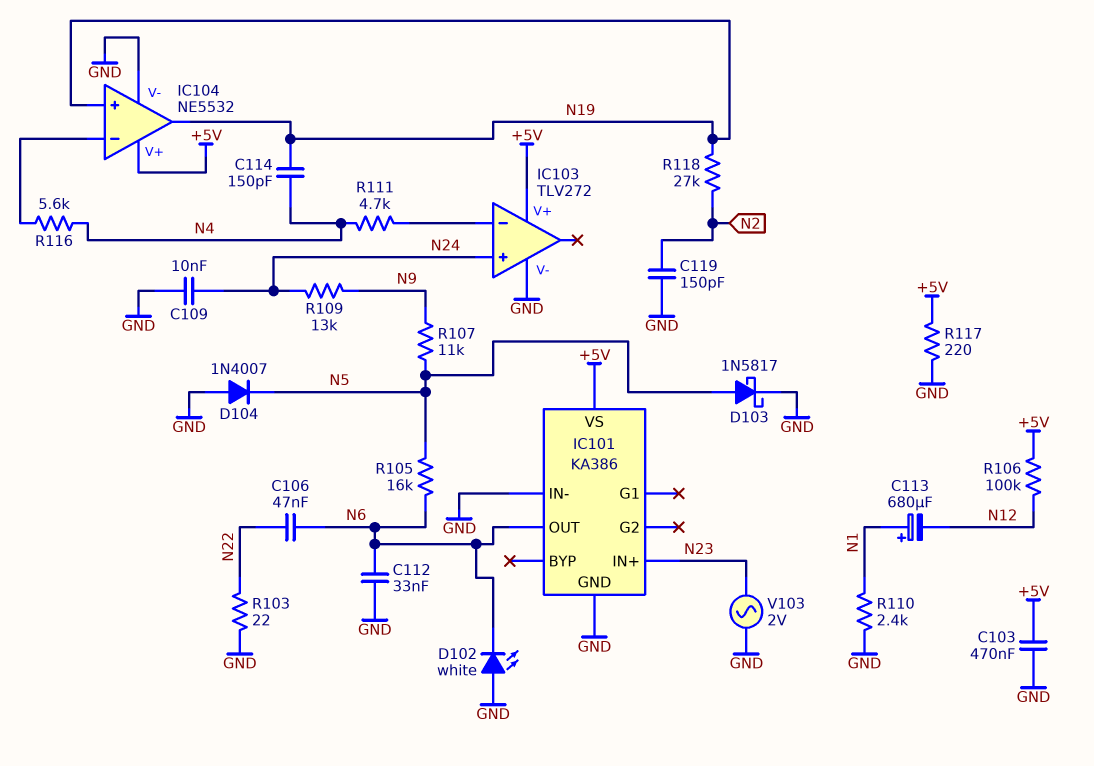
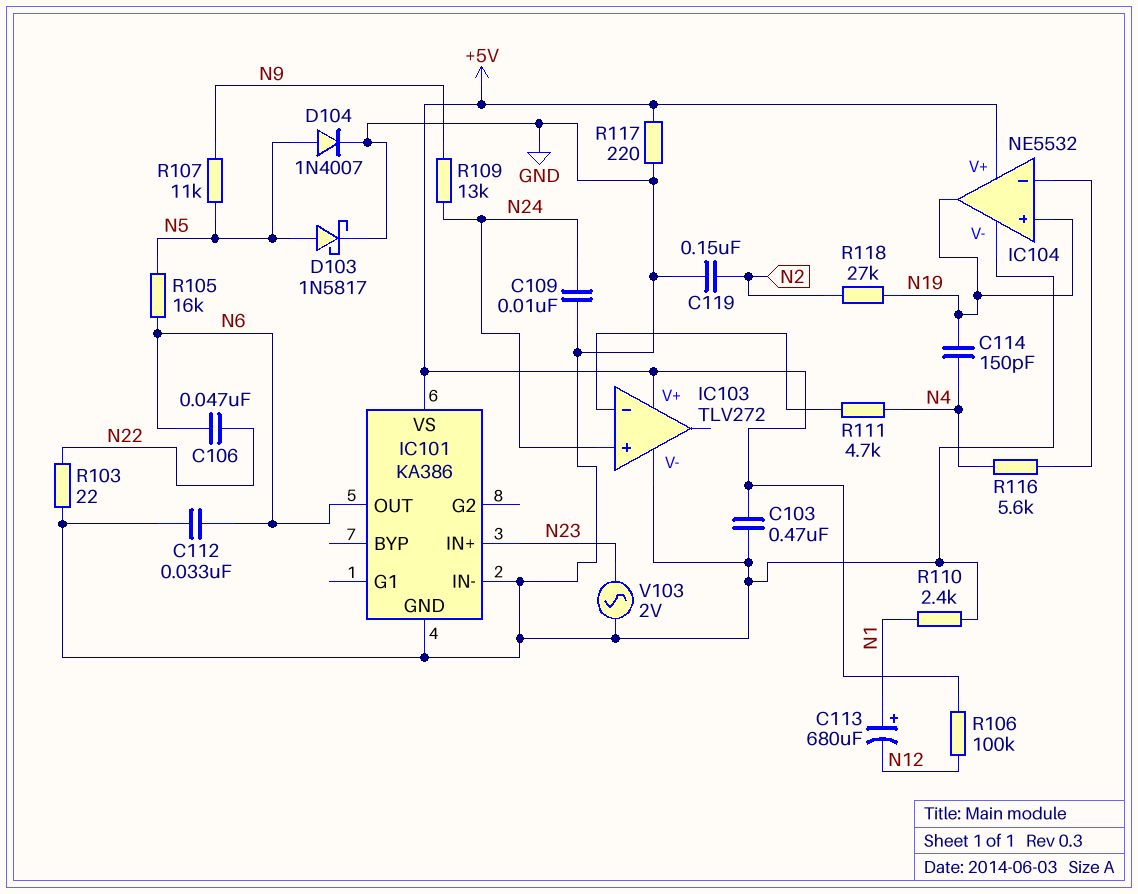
C119: 150pF (GND, N2) -> 150nF (GND, N2)
D102: LED white (A GND, K N6) -> none
D104: diode 1N4007 (A GND, K N5) -> diode 1N4007 (A N5, K GND)

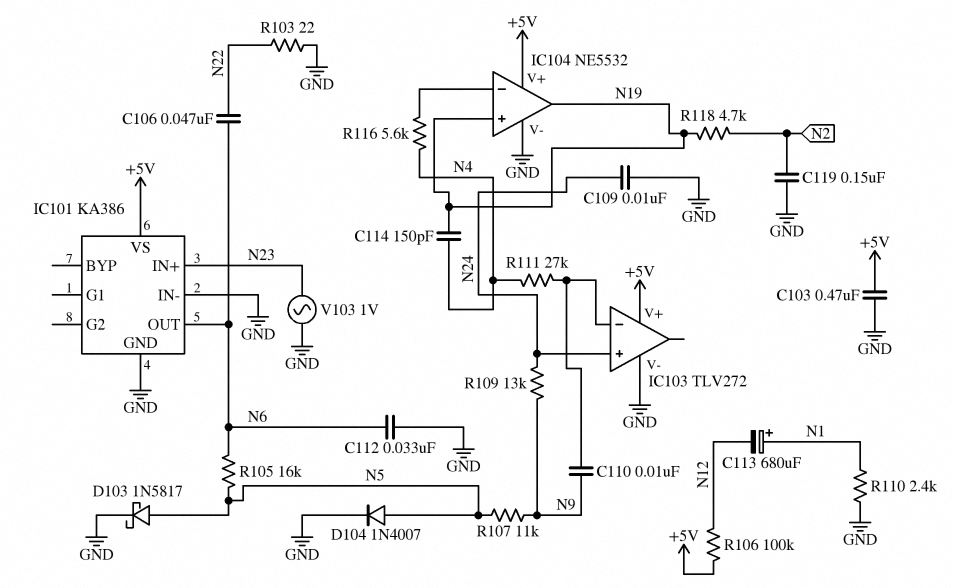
C110: none -> 10nF (IC103/in-, N9)
R111: 4.7k (IC103/in-, N4) -> 27k (IC103/in-, N4)
R117: 220 (+5V, GND) -> none
R118: 27k (N2, N19) -> 4.7k (N2, N19)
V103: AC 2V (GND, N23) -> AC 1V (GND, N23)

